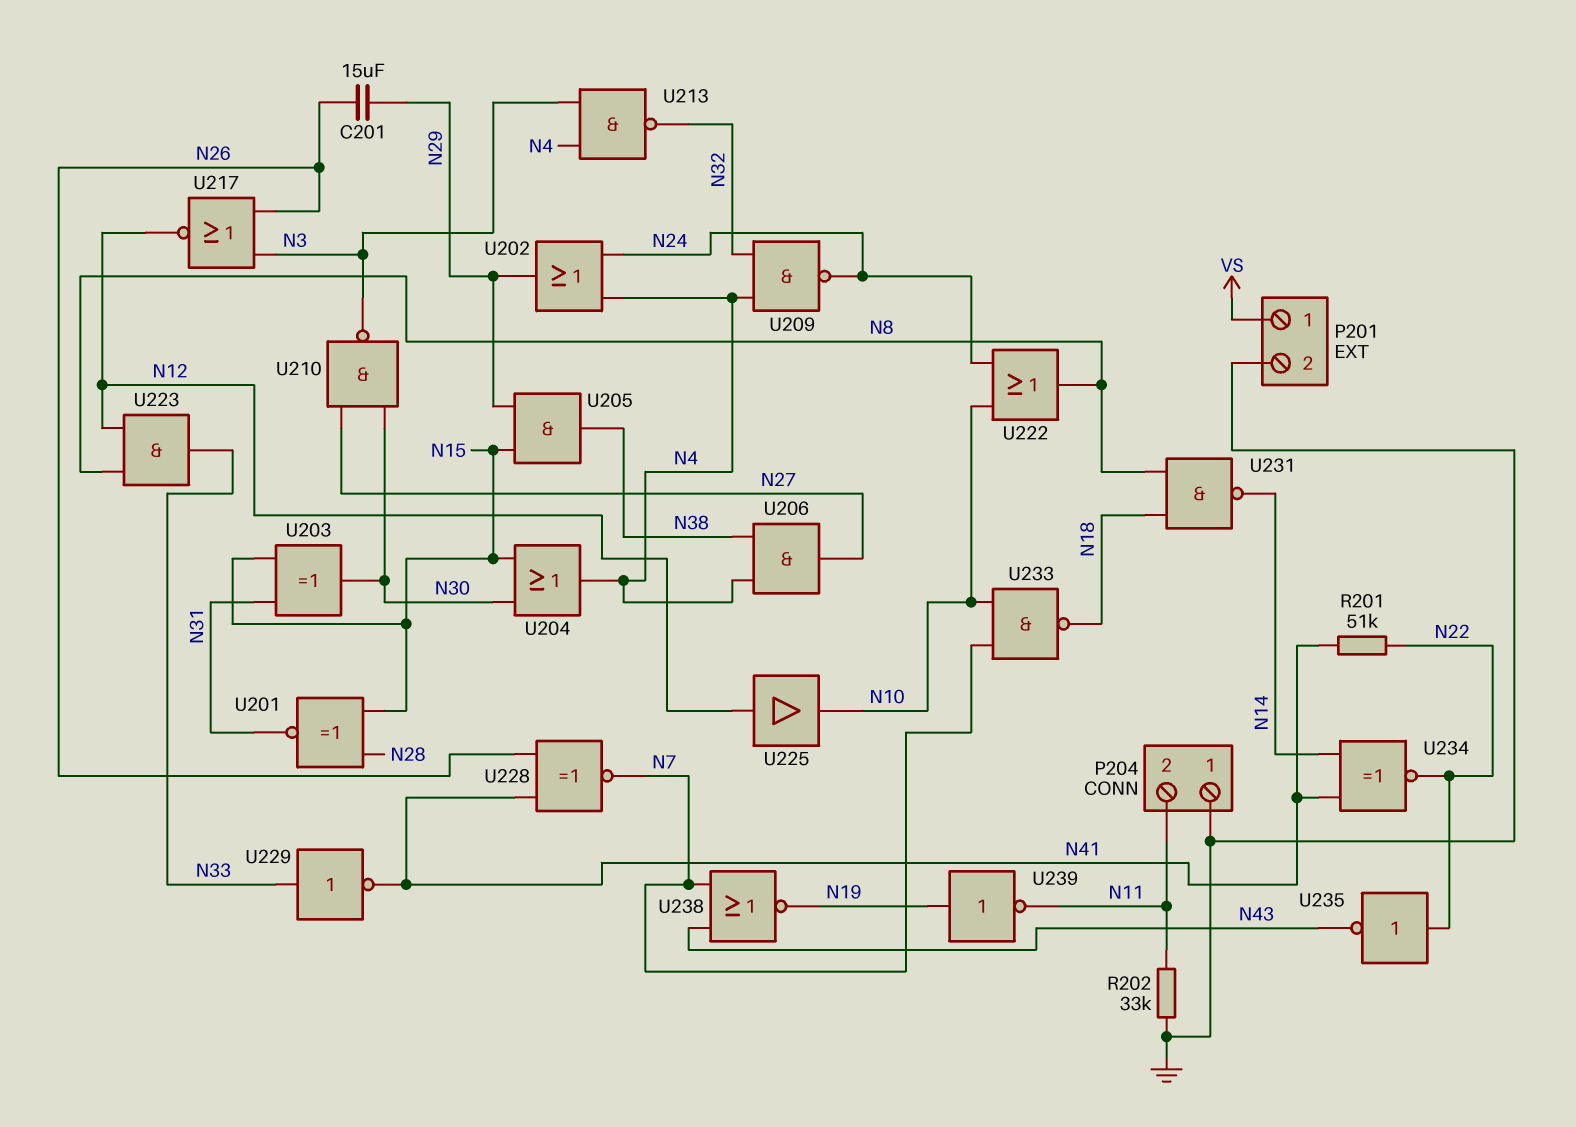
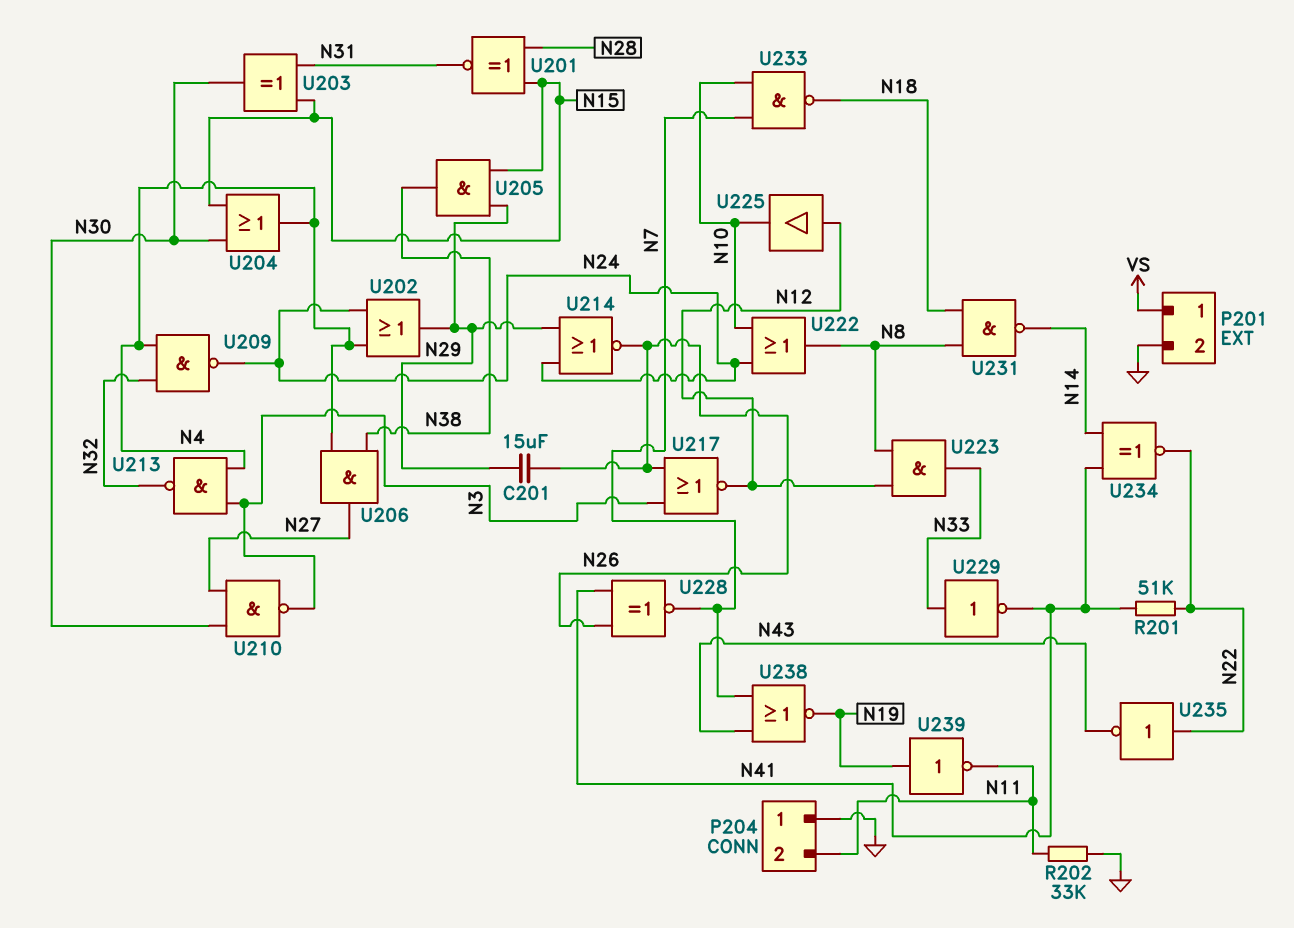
U214: none -> NOR (in N24, in N29, out N26)

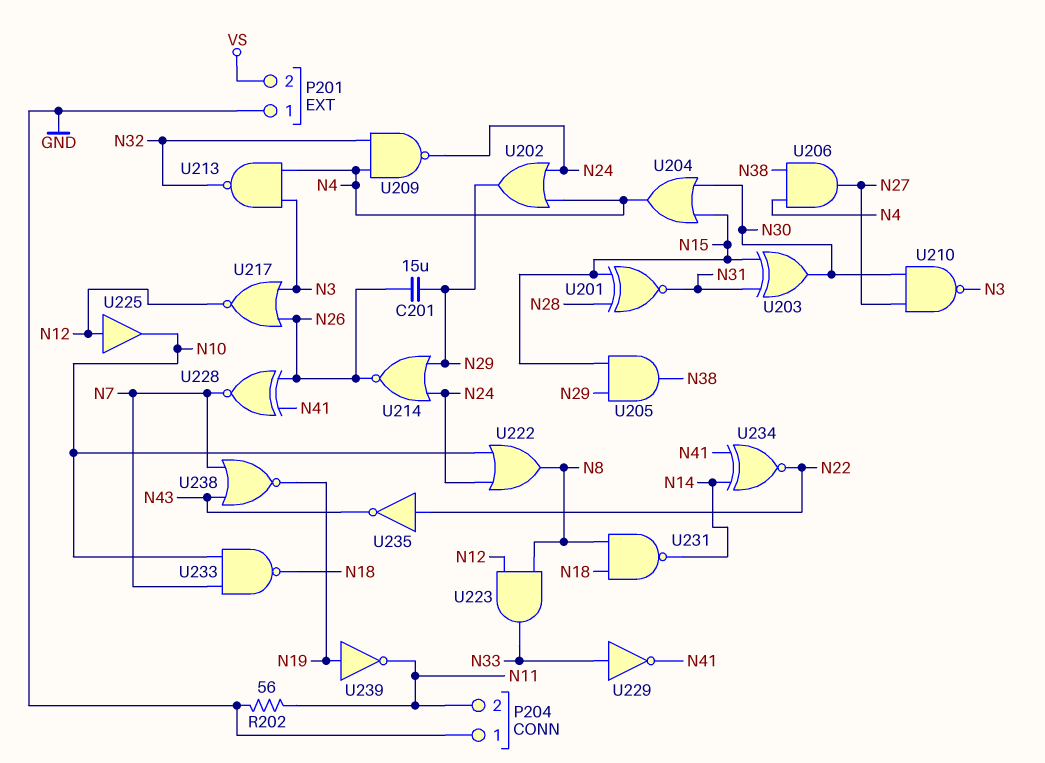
P201 pin 1: VS -> GND
P201 pin 2: GND -> VS
R201: 51k (N22, N41) -> none
R202: 33k (GND, N11) -> 56 (GND, N11)

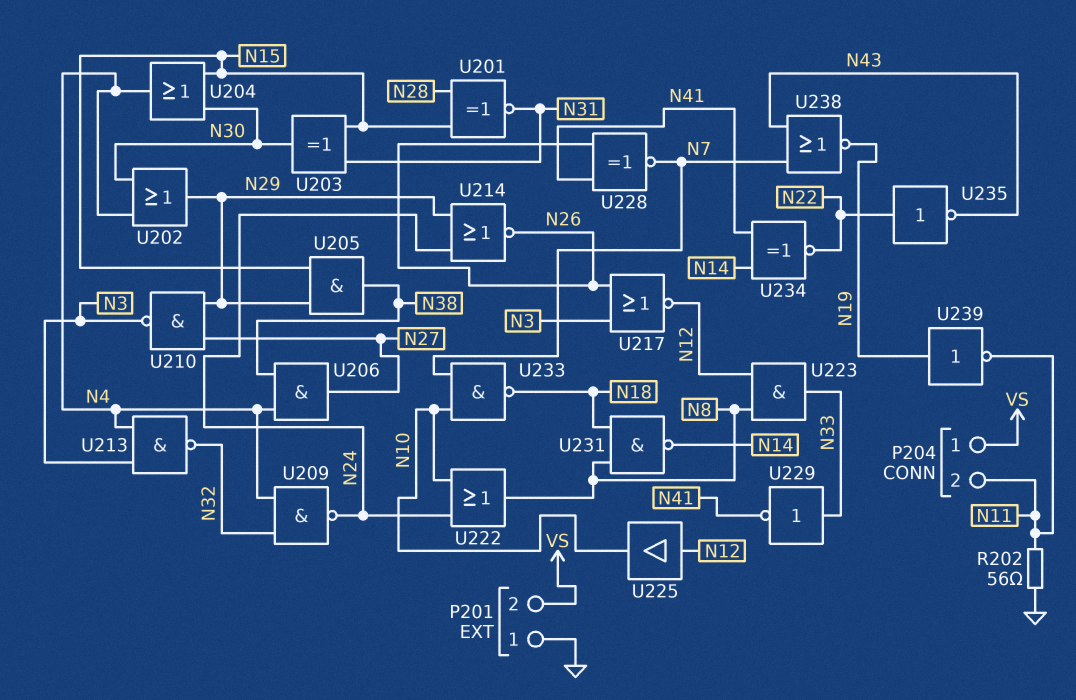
C201: 15uF (N26, N29) -> none
P204 pin 1: GND -> VS
U202: OR (in N4, in N24, out N29) -> OR (in N4, in N30, out N29)
U210: NAND (in N27, in N30, out N3) -> NAND (in N27, in N29, out N3)

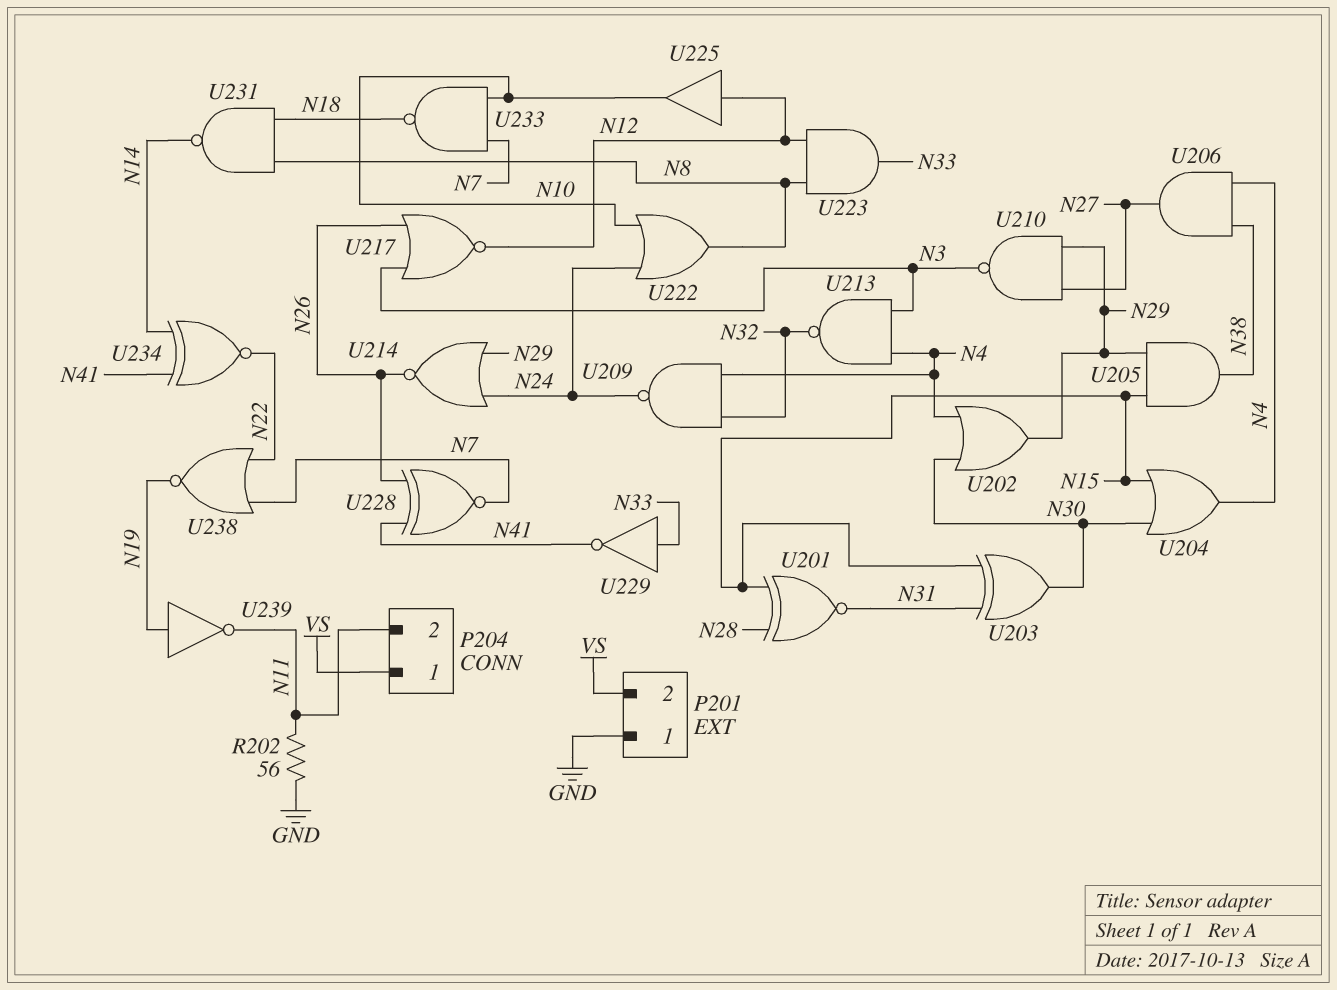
U235: NOT (in N22, out N43) -> none
U238: NOR (in N7, in N43, out N19) -> NOR (in N7, in N22, out N19)

